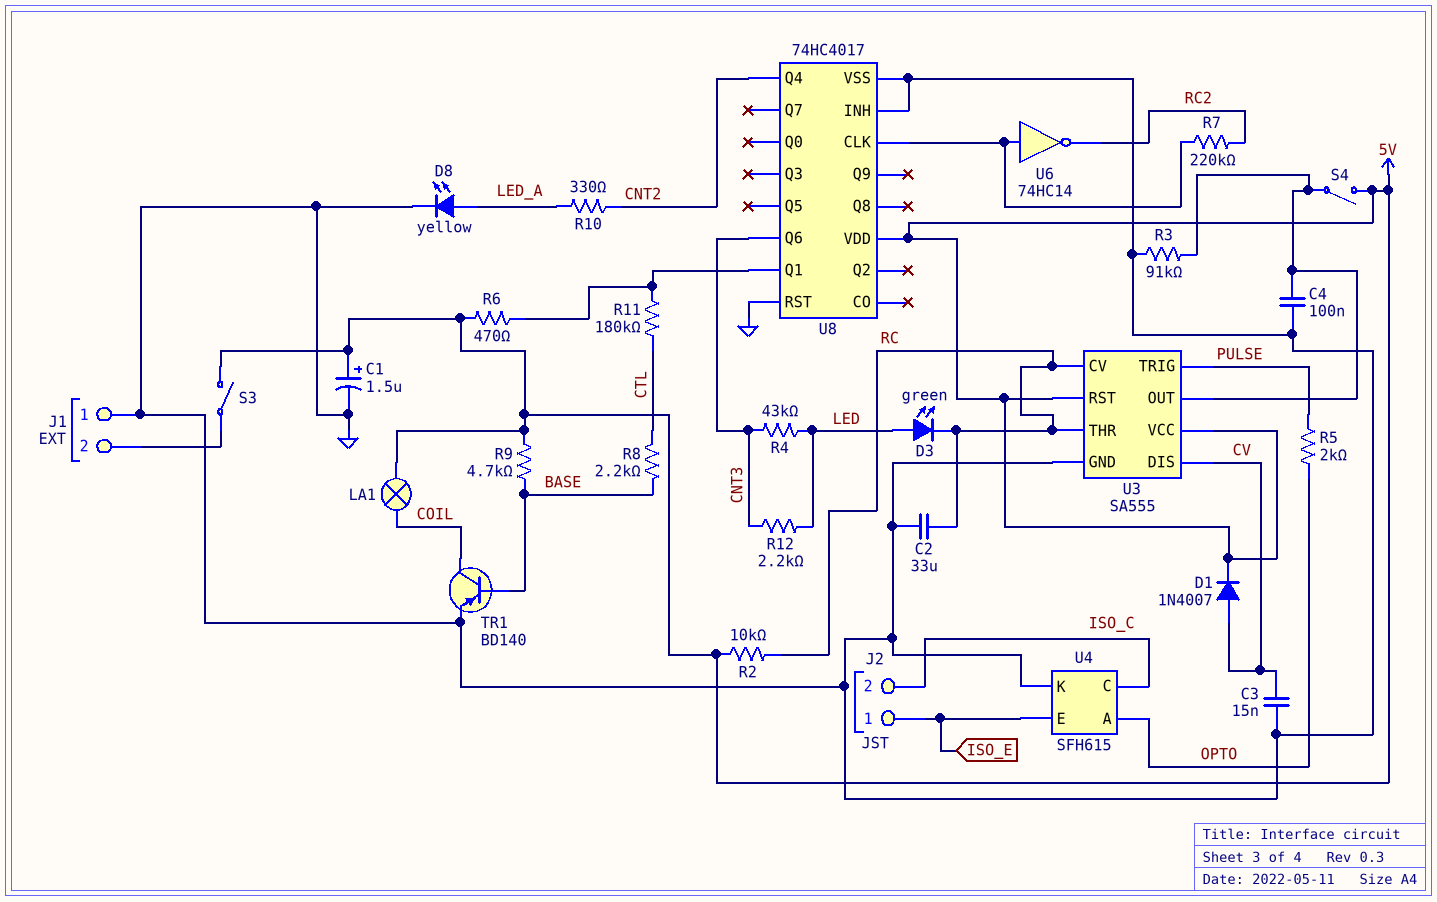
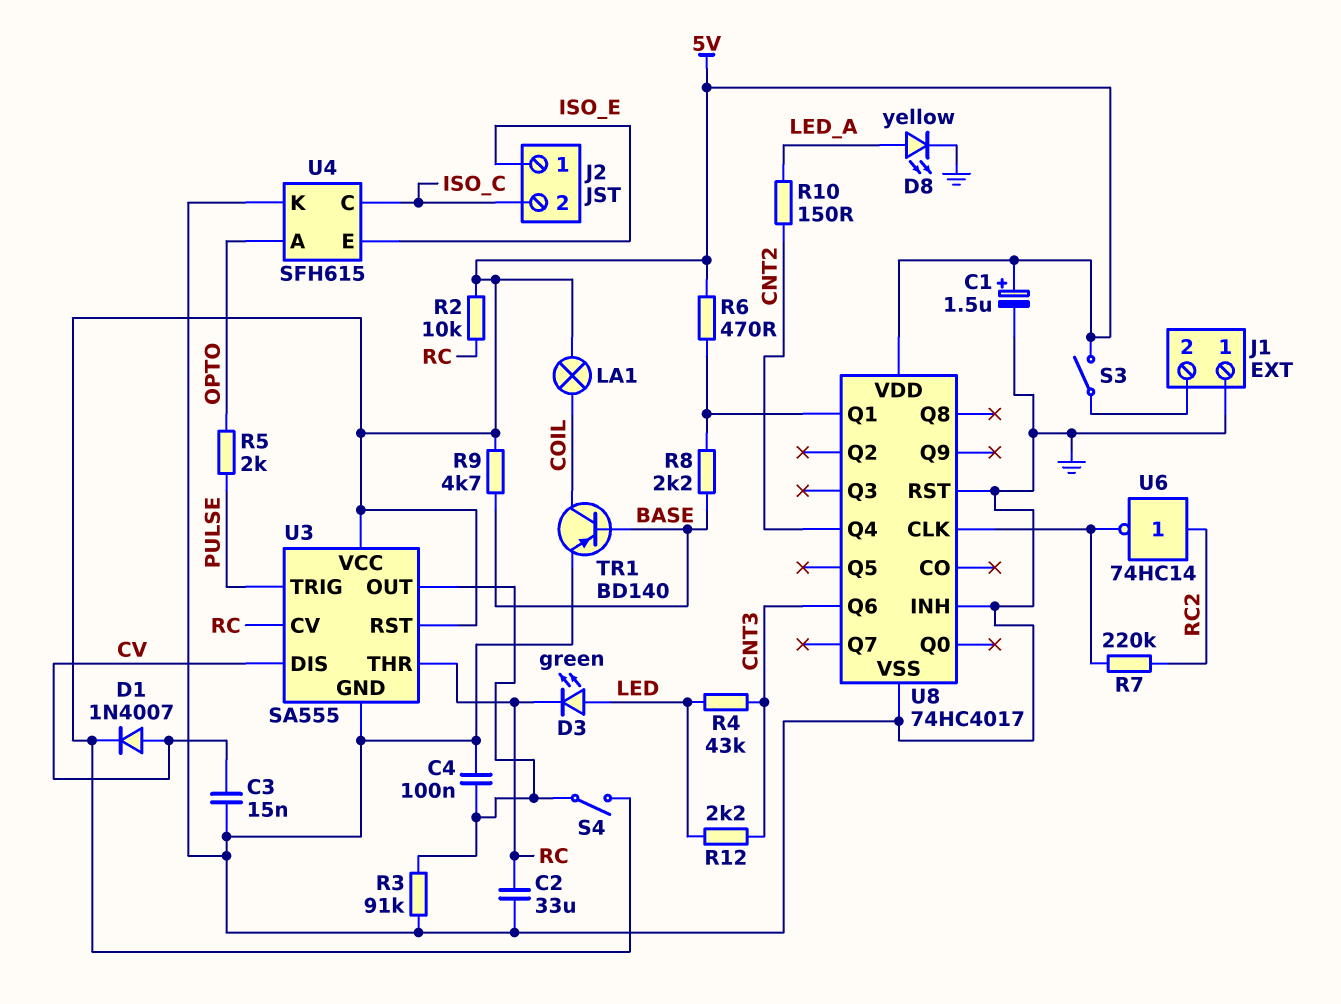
R8: 2.2k (BASE, CTL) -> 2.2k (BASE, U8/Q1)
R10: 330 (CNT2, LED_A) -> 150 (CNT2, LED_A)
R11: 180k (CTL, U8/Q1) -> none
U6: NOT 74HC14 (in U8/CLK, out RC2) -> NOT 74HC14 (in RC2, out U8/CLK)

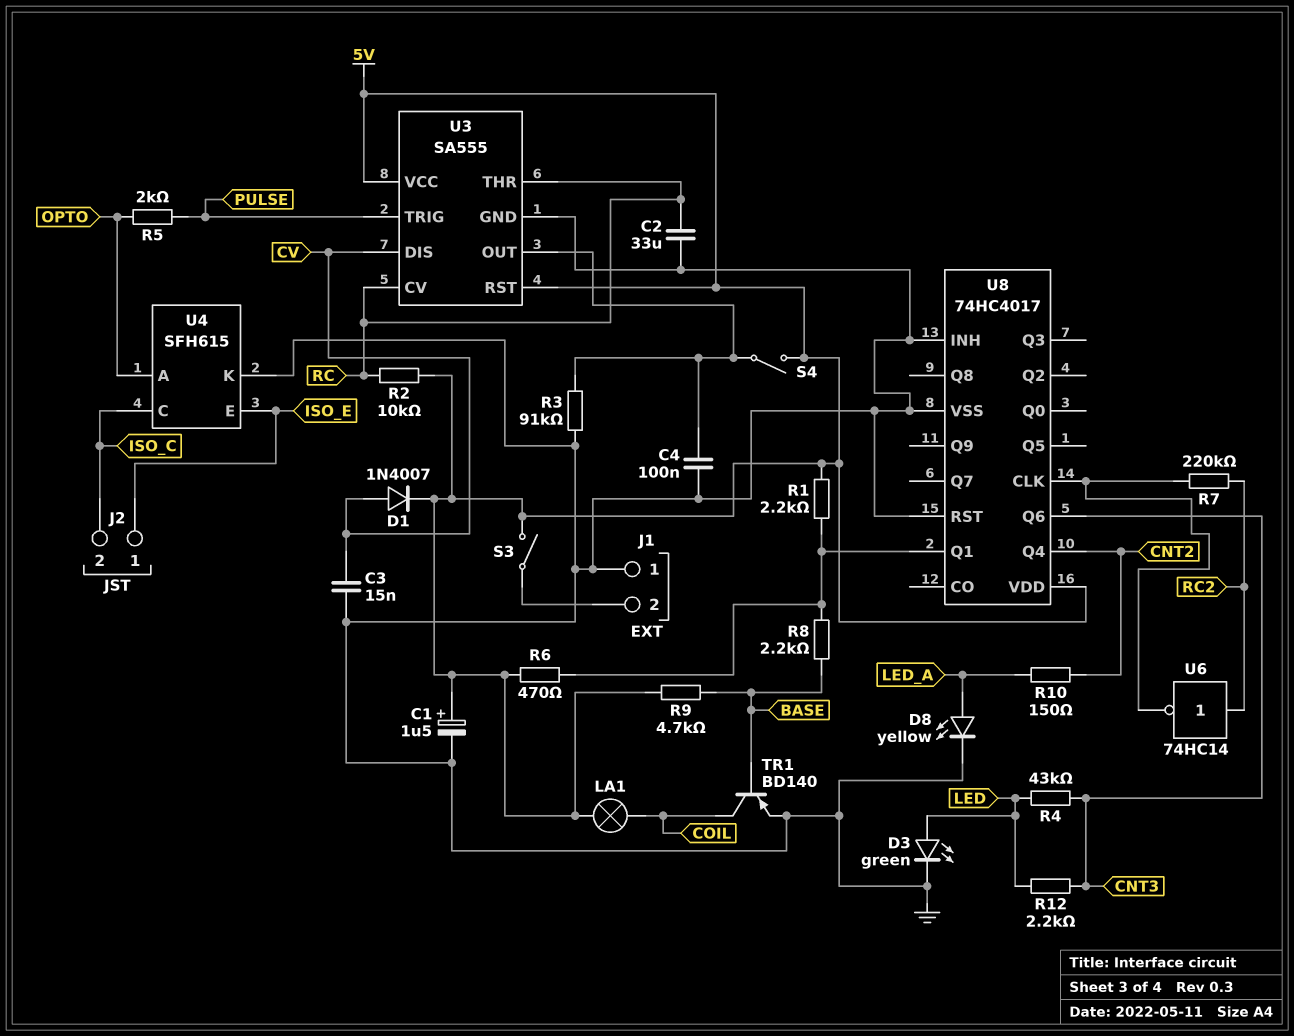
D3: LED green (A LED, K RC) -> LED green (A LED, K GND)
R1: none -> 2.2k (5V, U8/Q1)

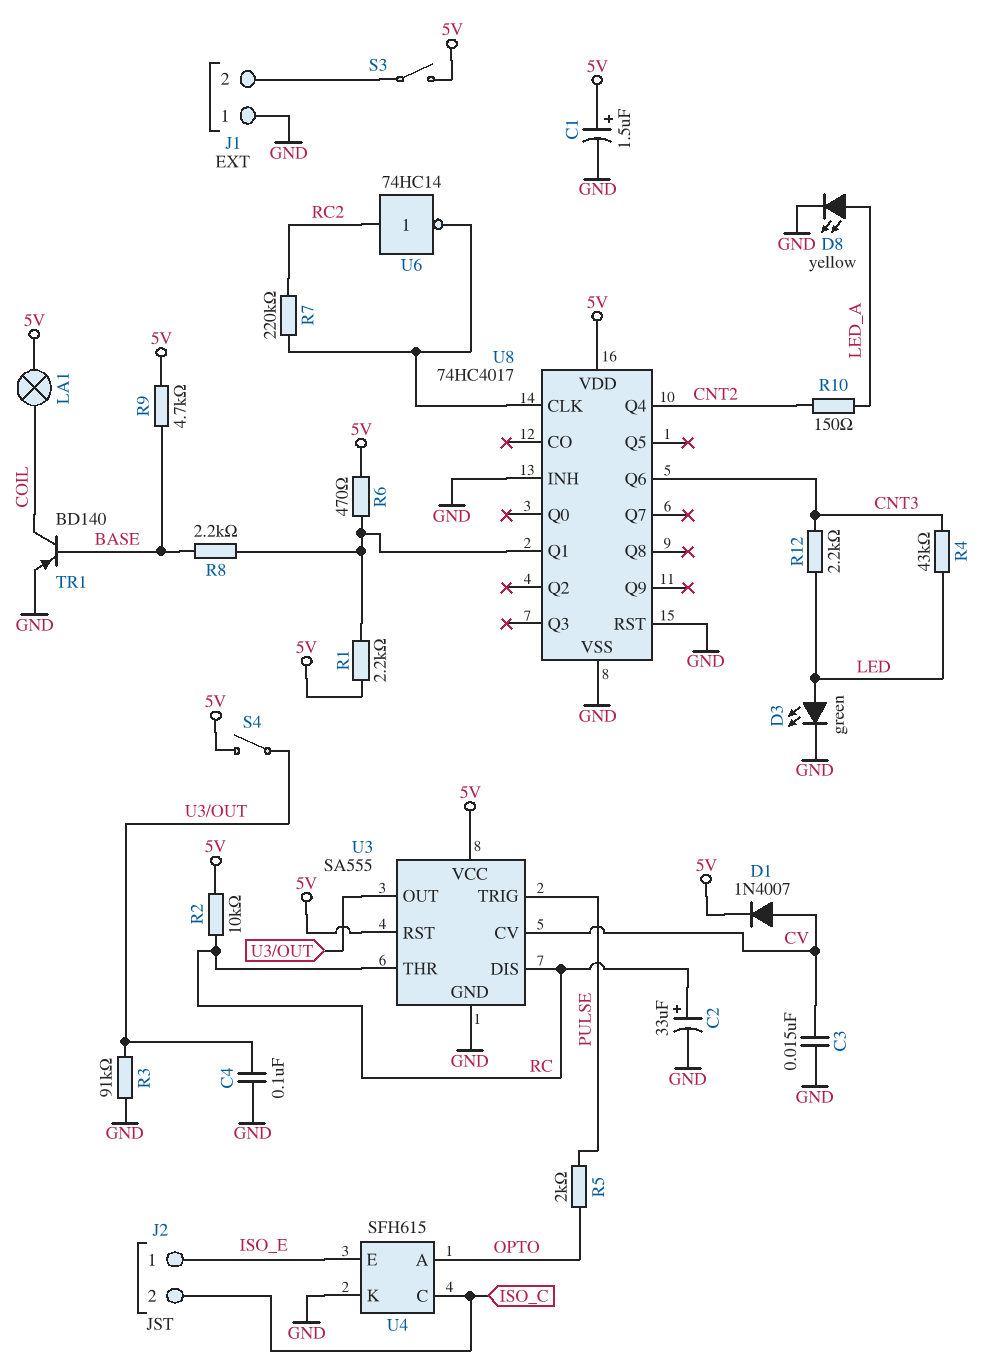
C2: 33uF (GND, RC) -> 33uF (plus RC, minus GND)
U3 pin CV: RC -> CV
U3 pin DIS: CV -> RC

